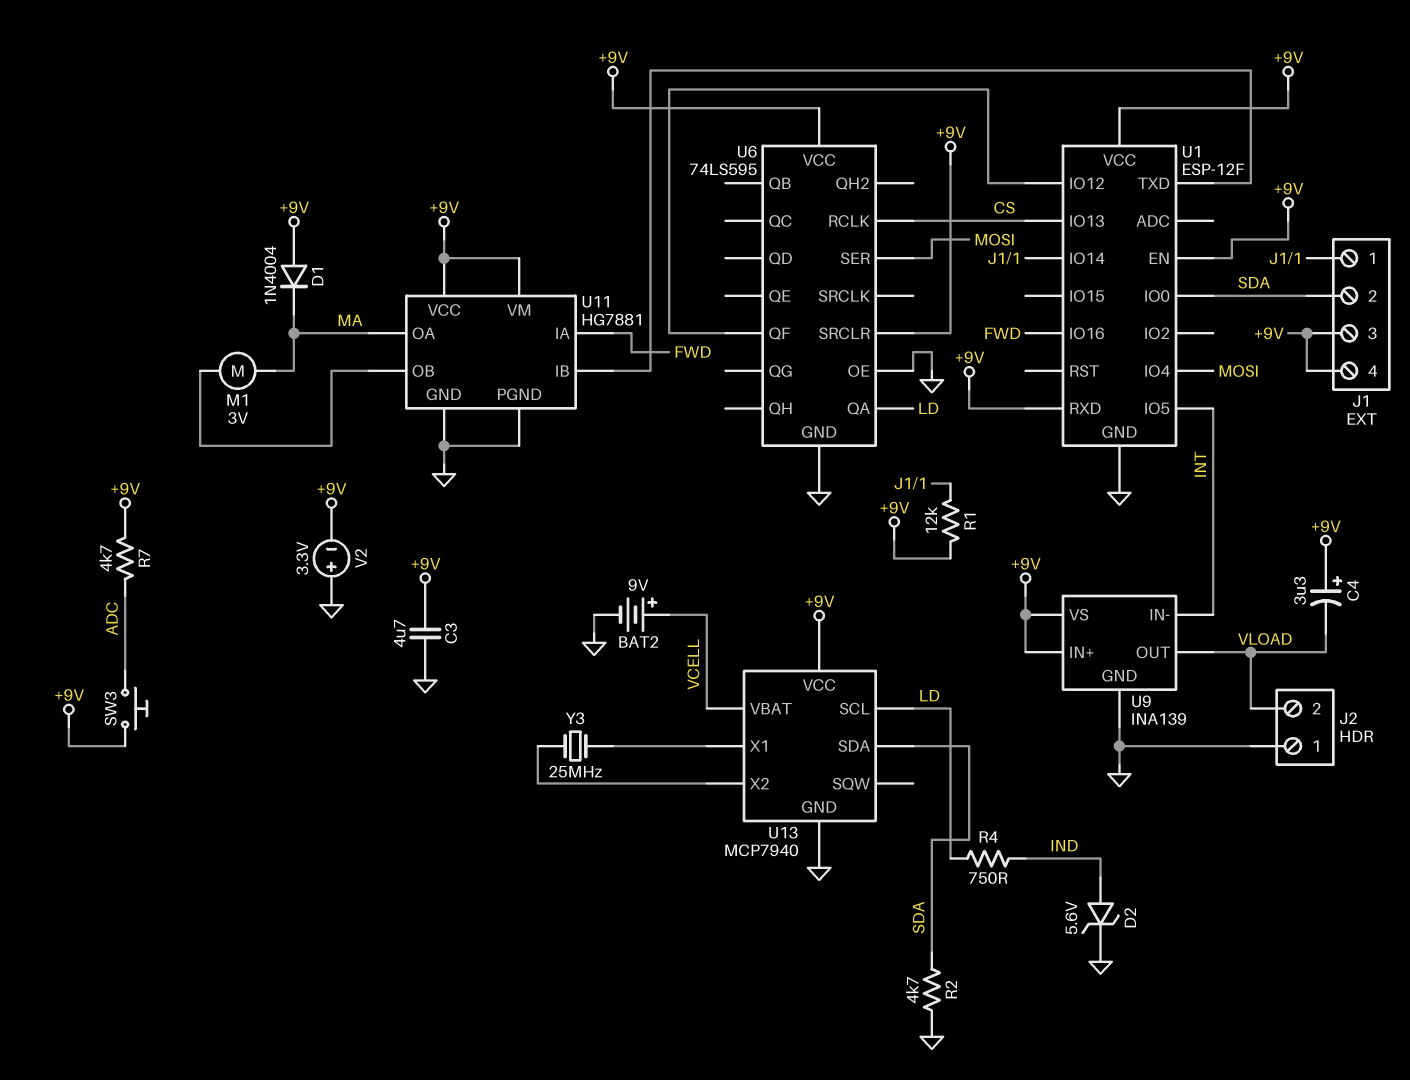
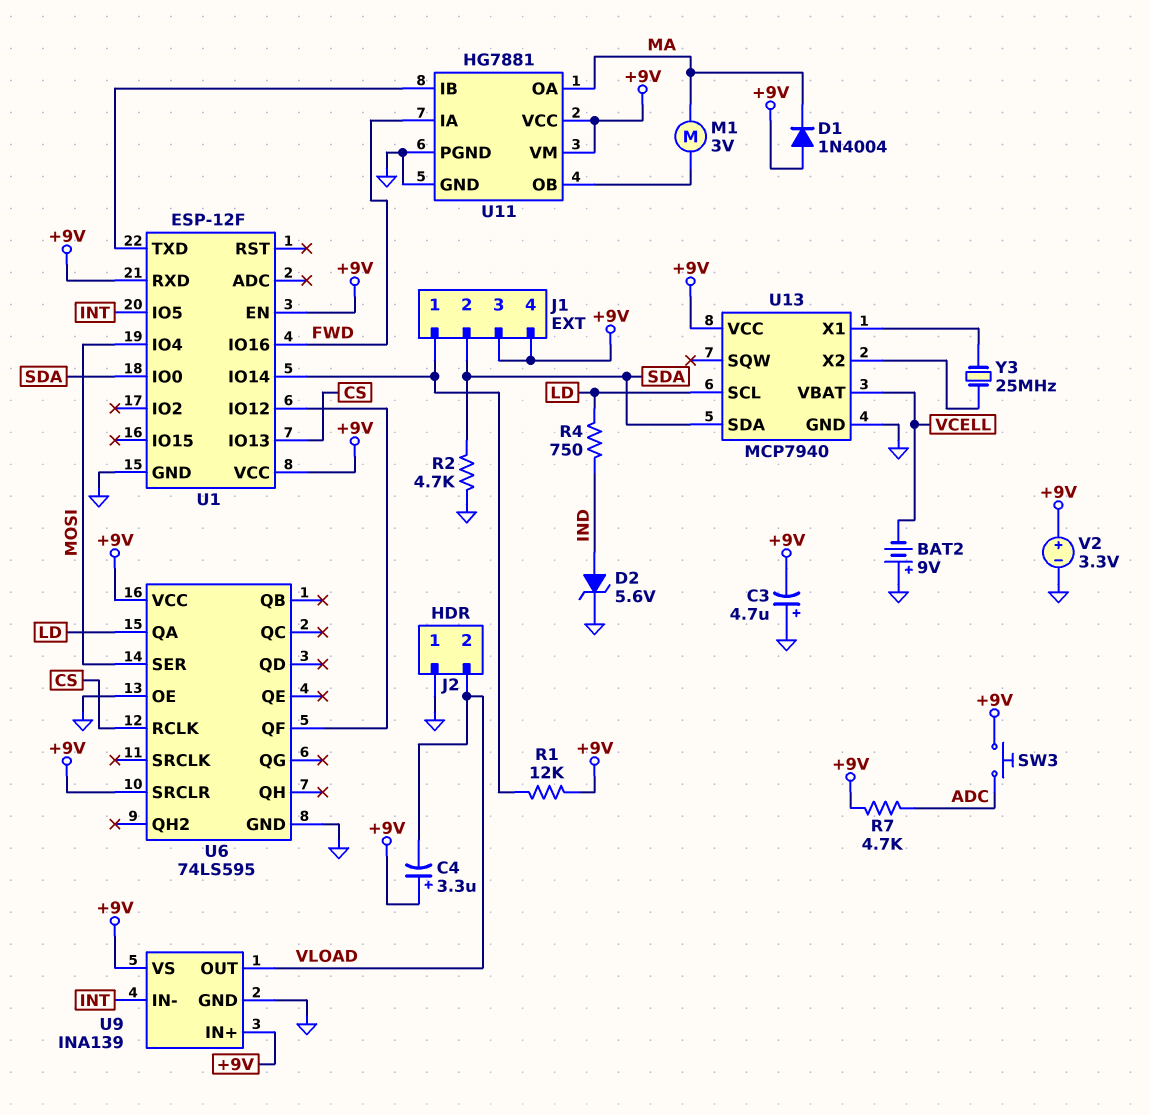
BAT2: 9V (plus VCELL, minus GND) -> 9V (plus GND, minus VCELL)
C3: 4.7uF (+9V, GND) -> 4.7uF (plus GND, minus +9V)
V2: 3.3V (plus GND, minus +9V) -> 3.3V (plus +9V, minus GND)

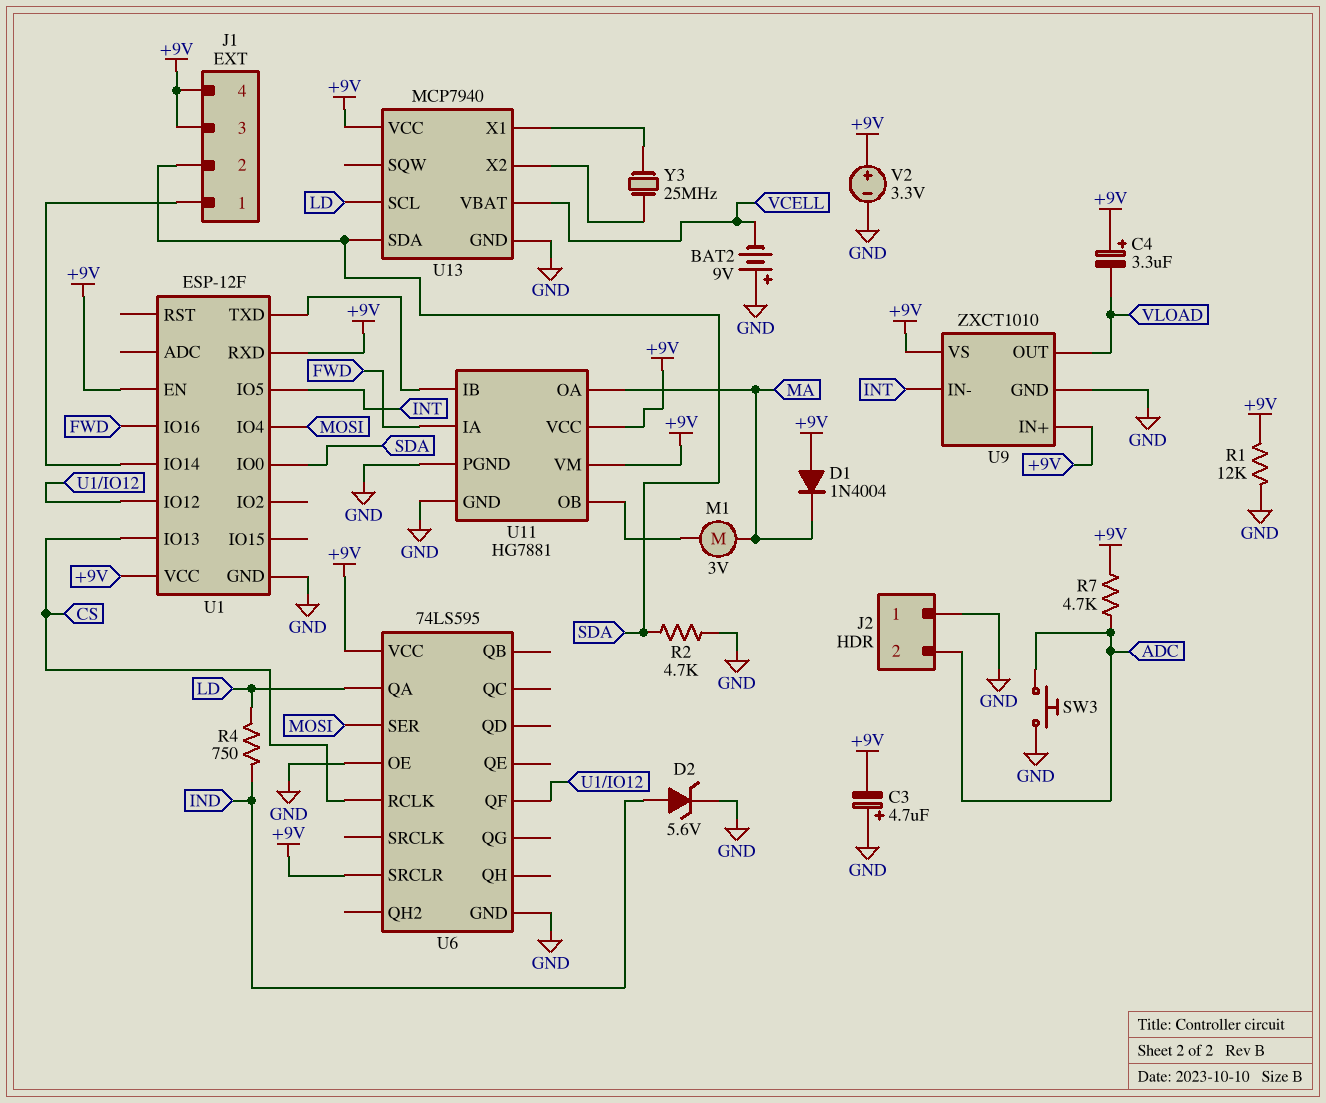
J2 pin 2: VLOAD -> ADC
R1: 12k (+9V, J1/1) -> 12k (+9V, GND)
SW3: button (+9V, ADC) -> button (ADC, GND)
U9: INA139 -> ZXCT1010

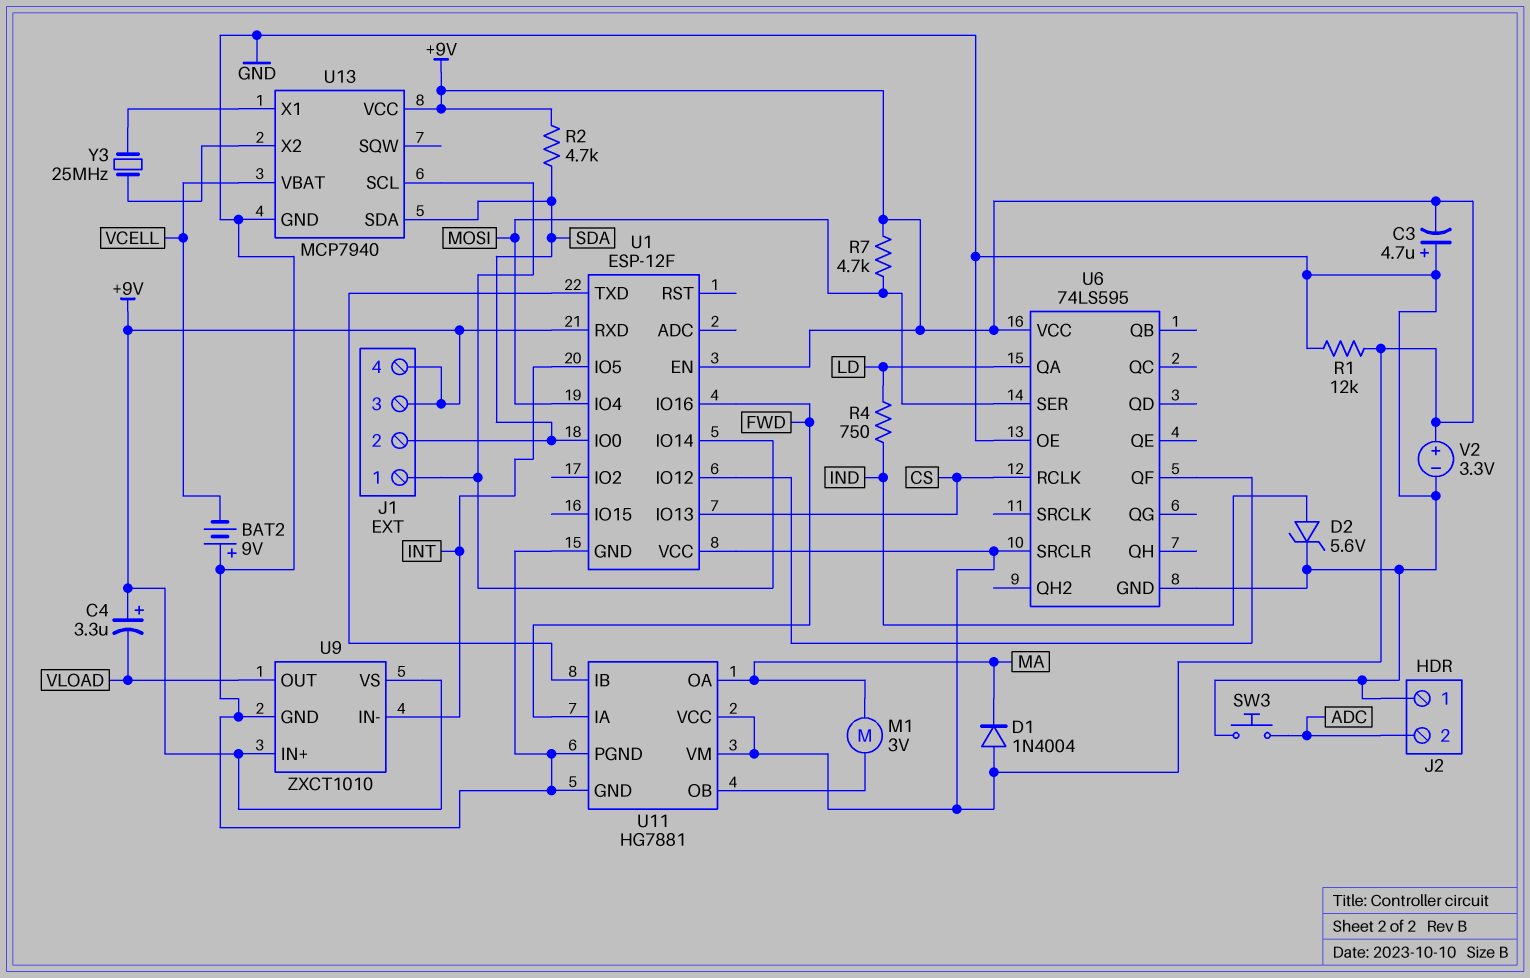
R2: 4.7k (GND, SDA) -> 4.7k (+9V, SDA)
R7: 4.7k (+9V, ADC) -> 4.7k (+9V, MOSI)
U13 pin SCL: LD -> J1/1

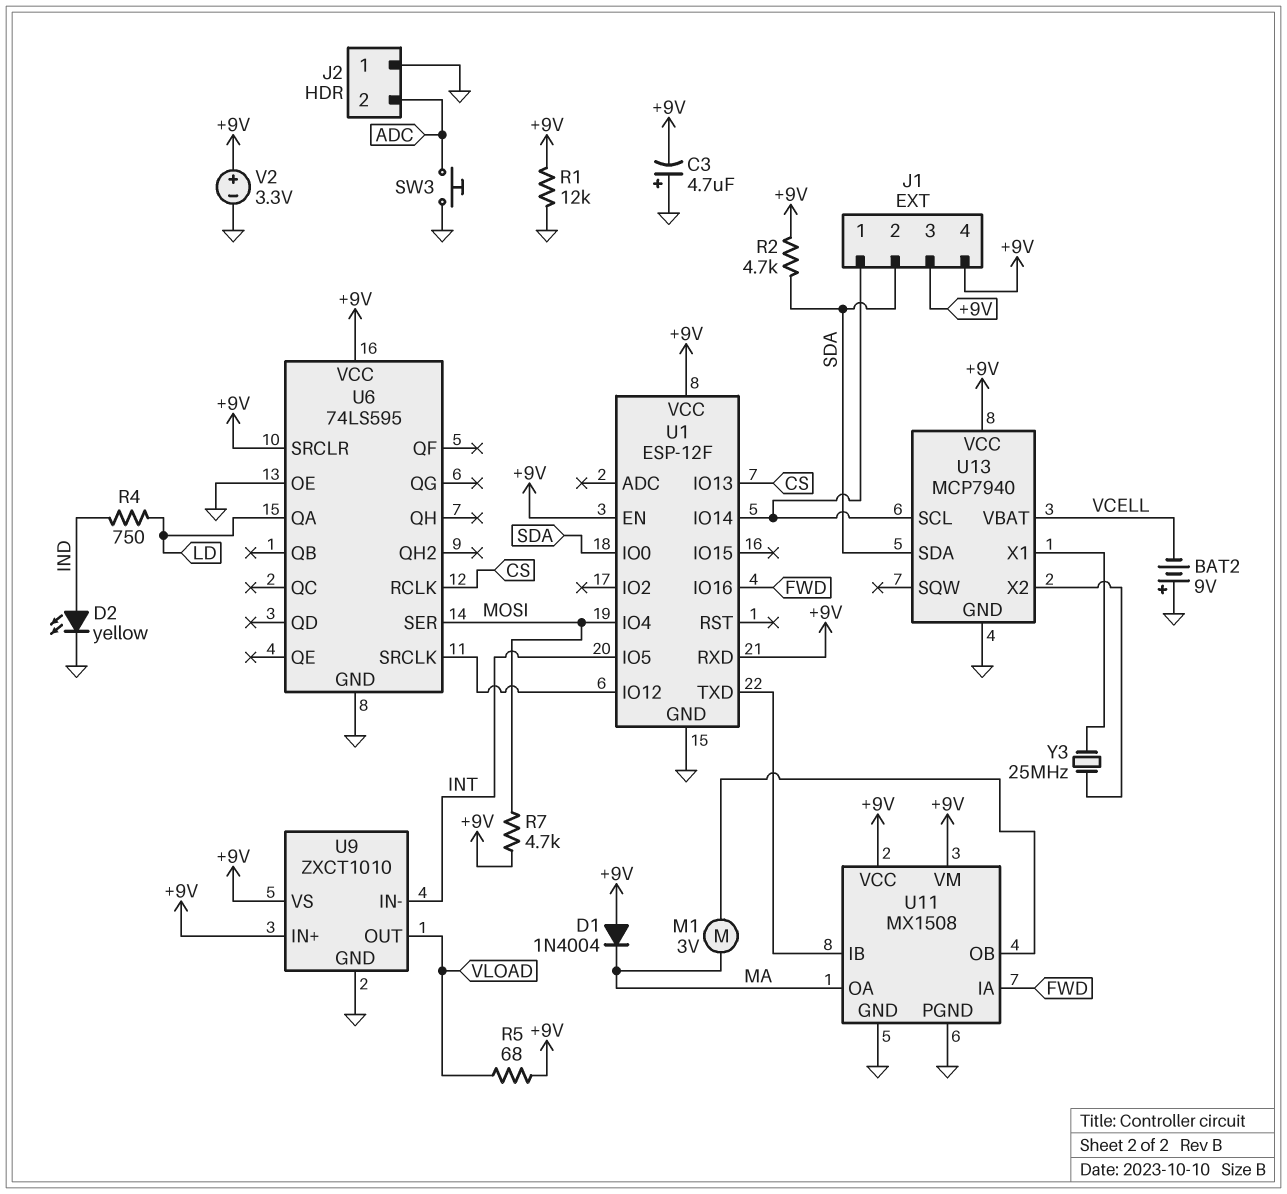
C4: 3.3uF (plus +9V, minus VLOAD) -> none
D2: zener 5.6V (A IND, K GND) -> LED yellow (A IND, K GND)
R5: none -> 68 (+9V, VLOAD)
U6 pin QF: U1/IO12 -> none
U6 pin SRCLK: none -> U1/IO12
U11: HG7881 -> MX1508

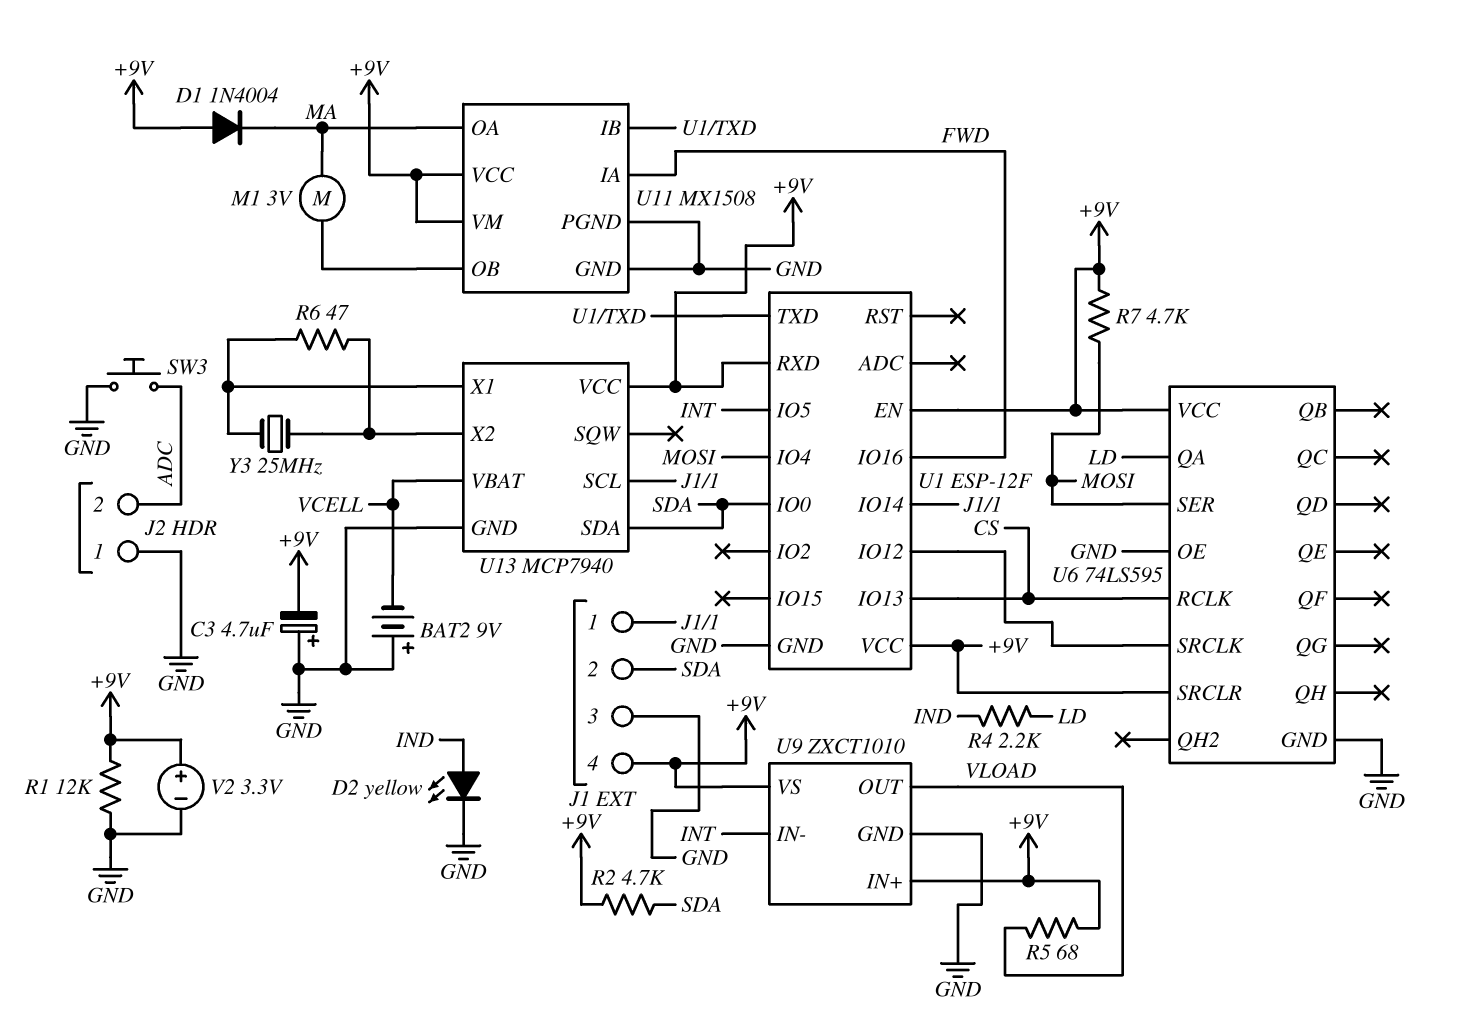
J1 pin 3: +9V -> GND
R4: 750 (IND, LD) -> 2.2k (IND, LD)
R6: none -> 47 (U13/X1, U13/X2)

